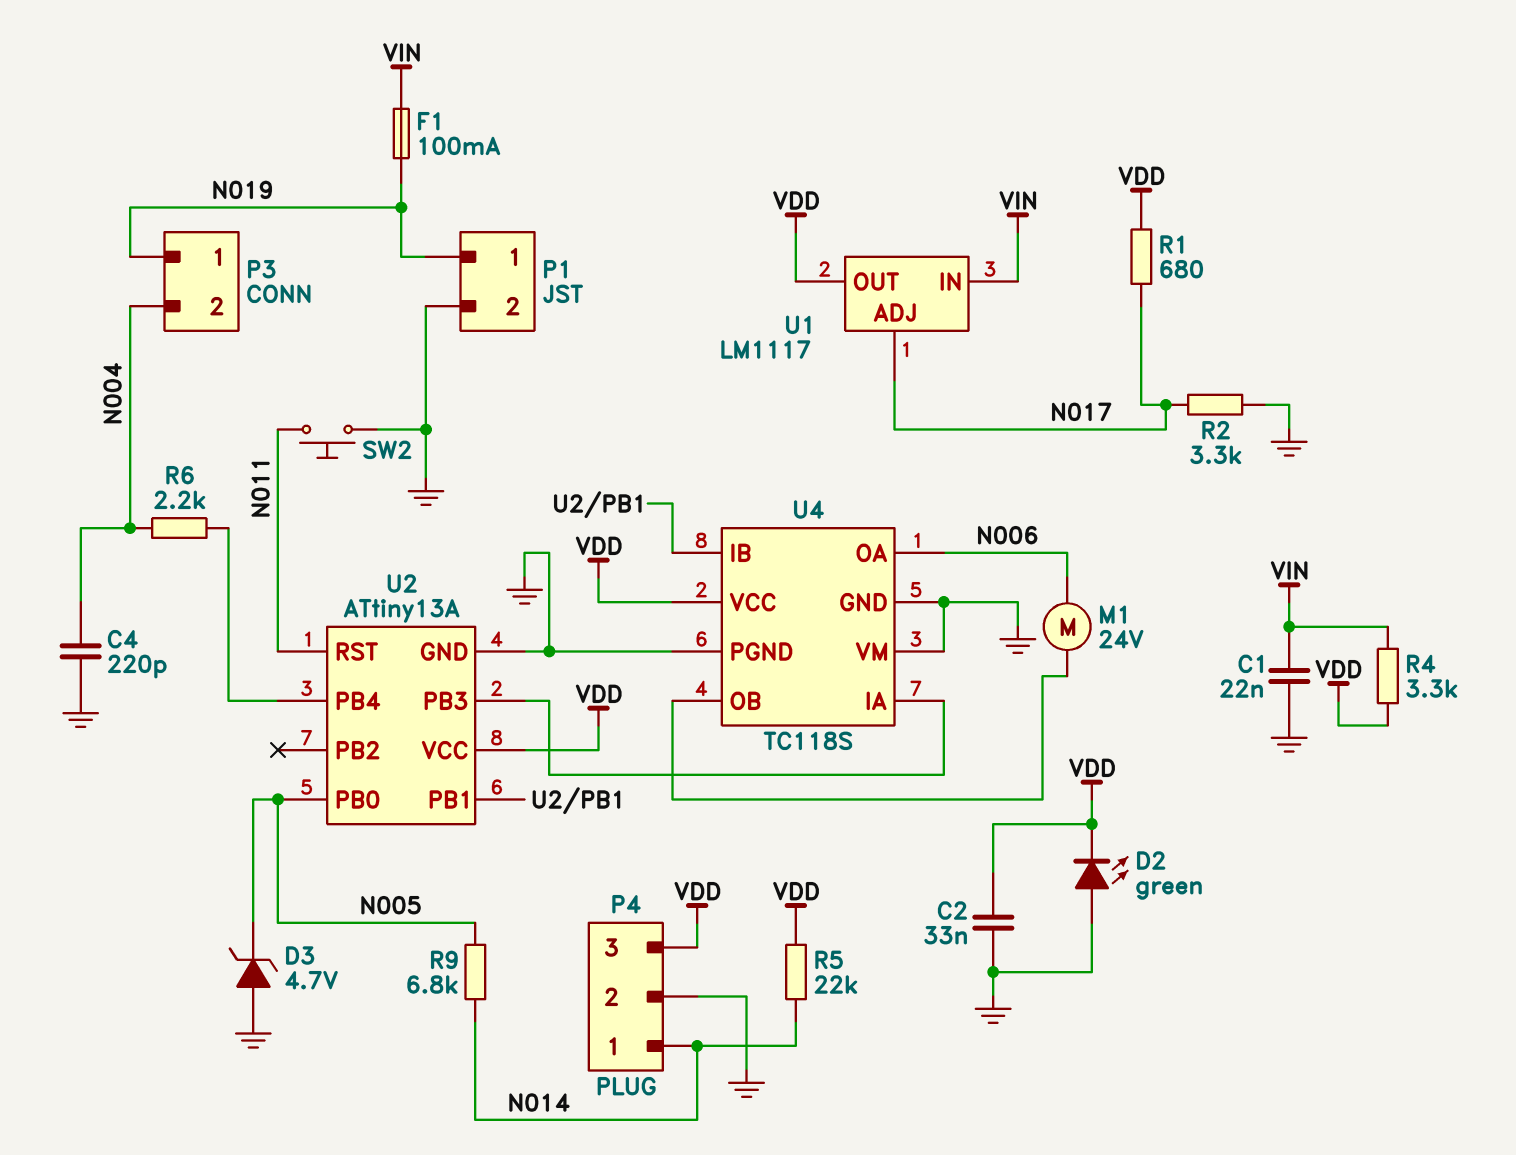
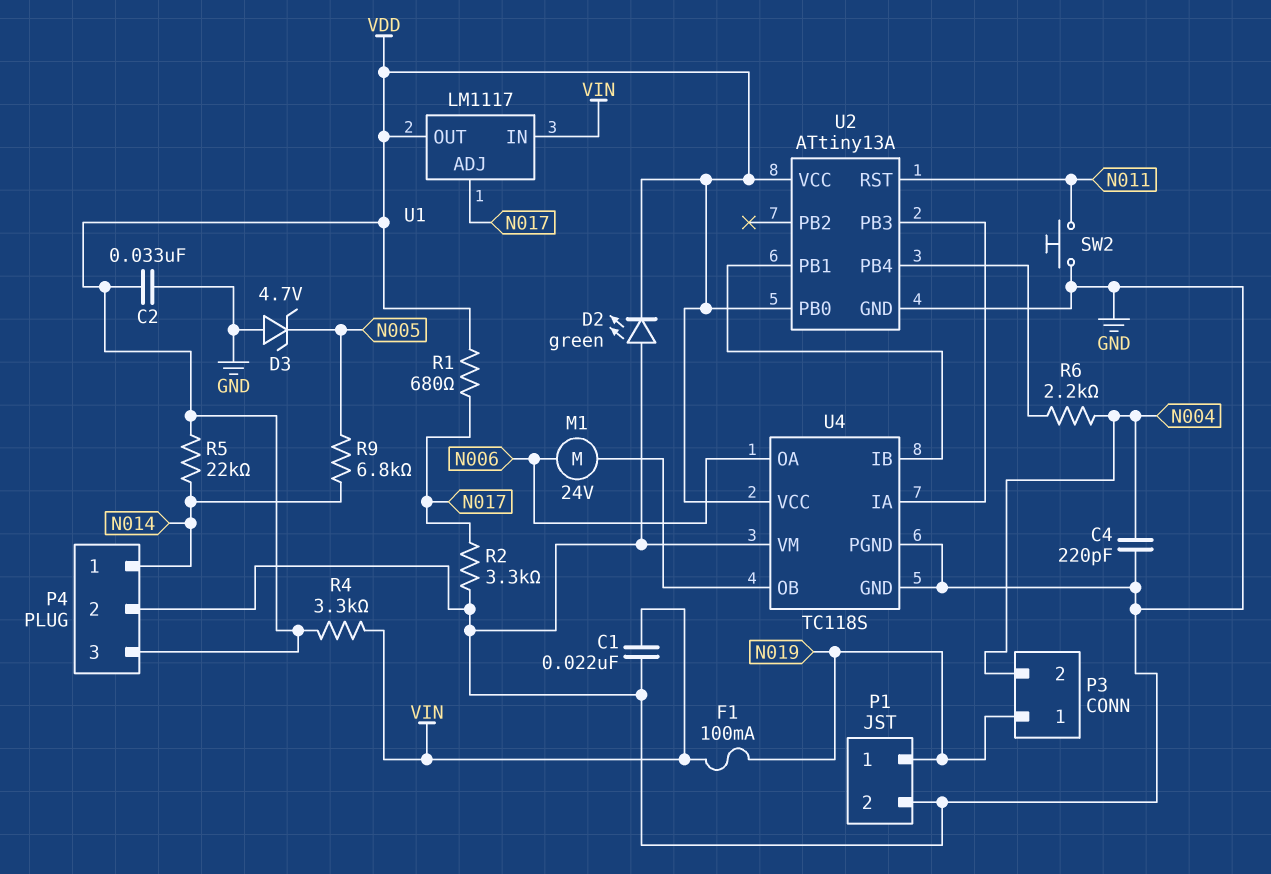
U2 pin PB0: N005 -> VDD

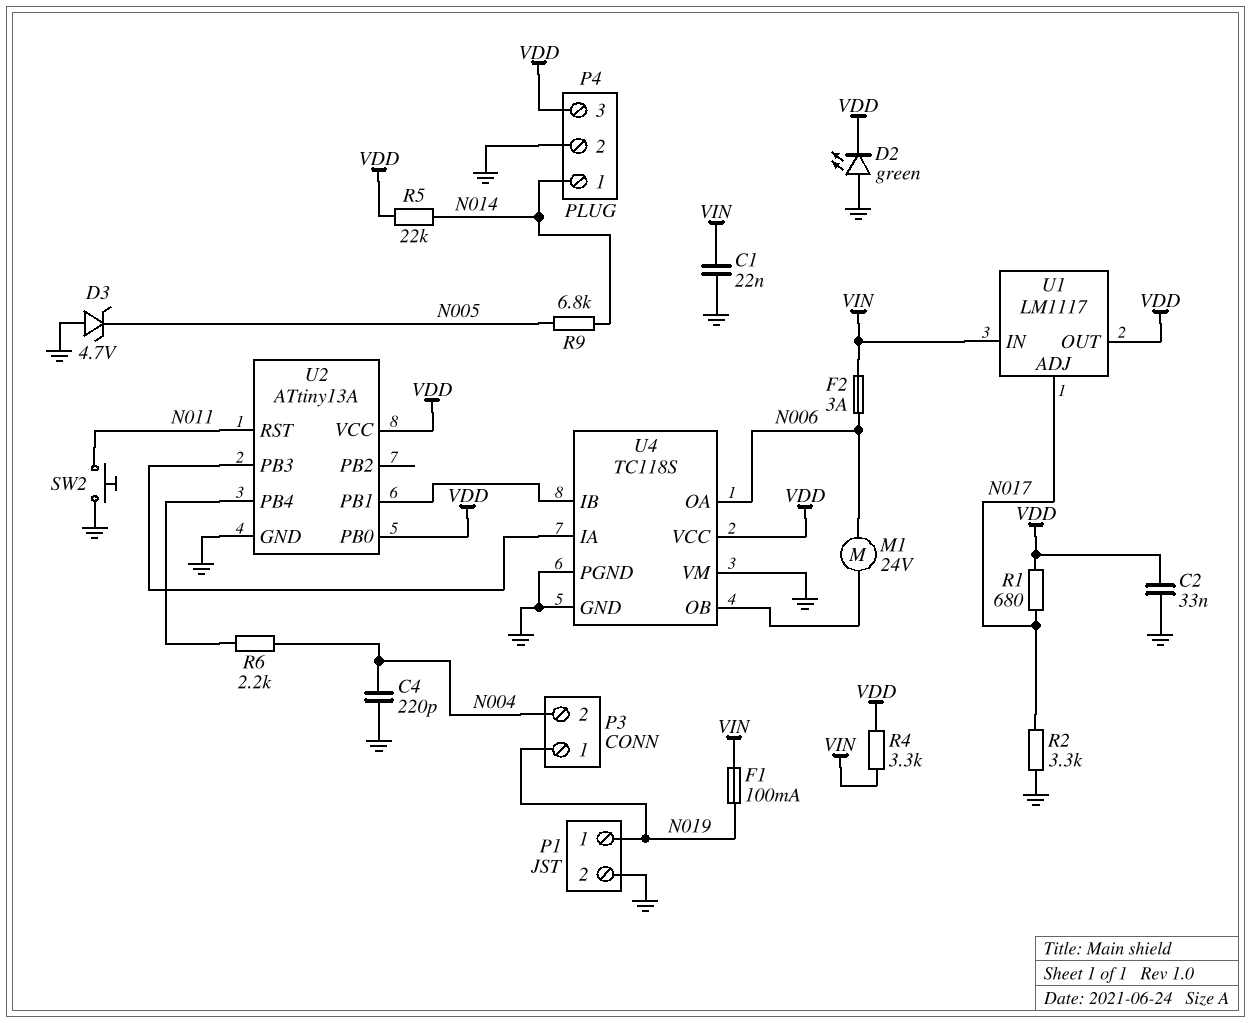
F2: none -> 3A (N006, VIN)

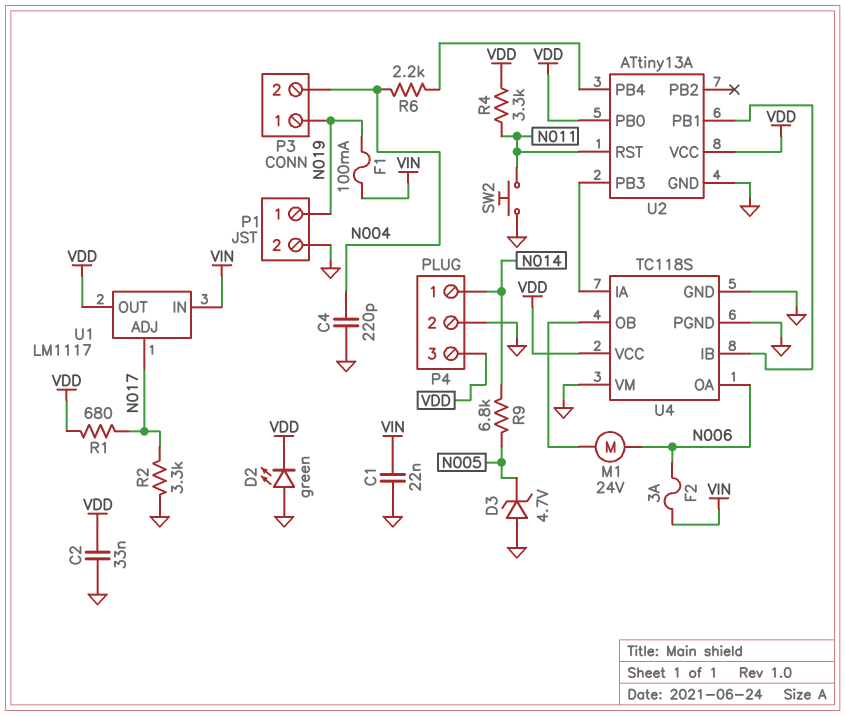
R4: 3.3k (VDD, VIN) -> 3.3k (N011, VDD)
R5: 22k (N014, VDD) -> none

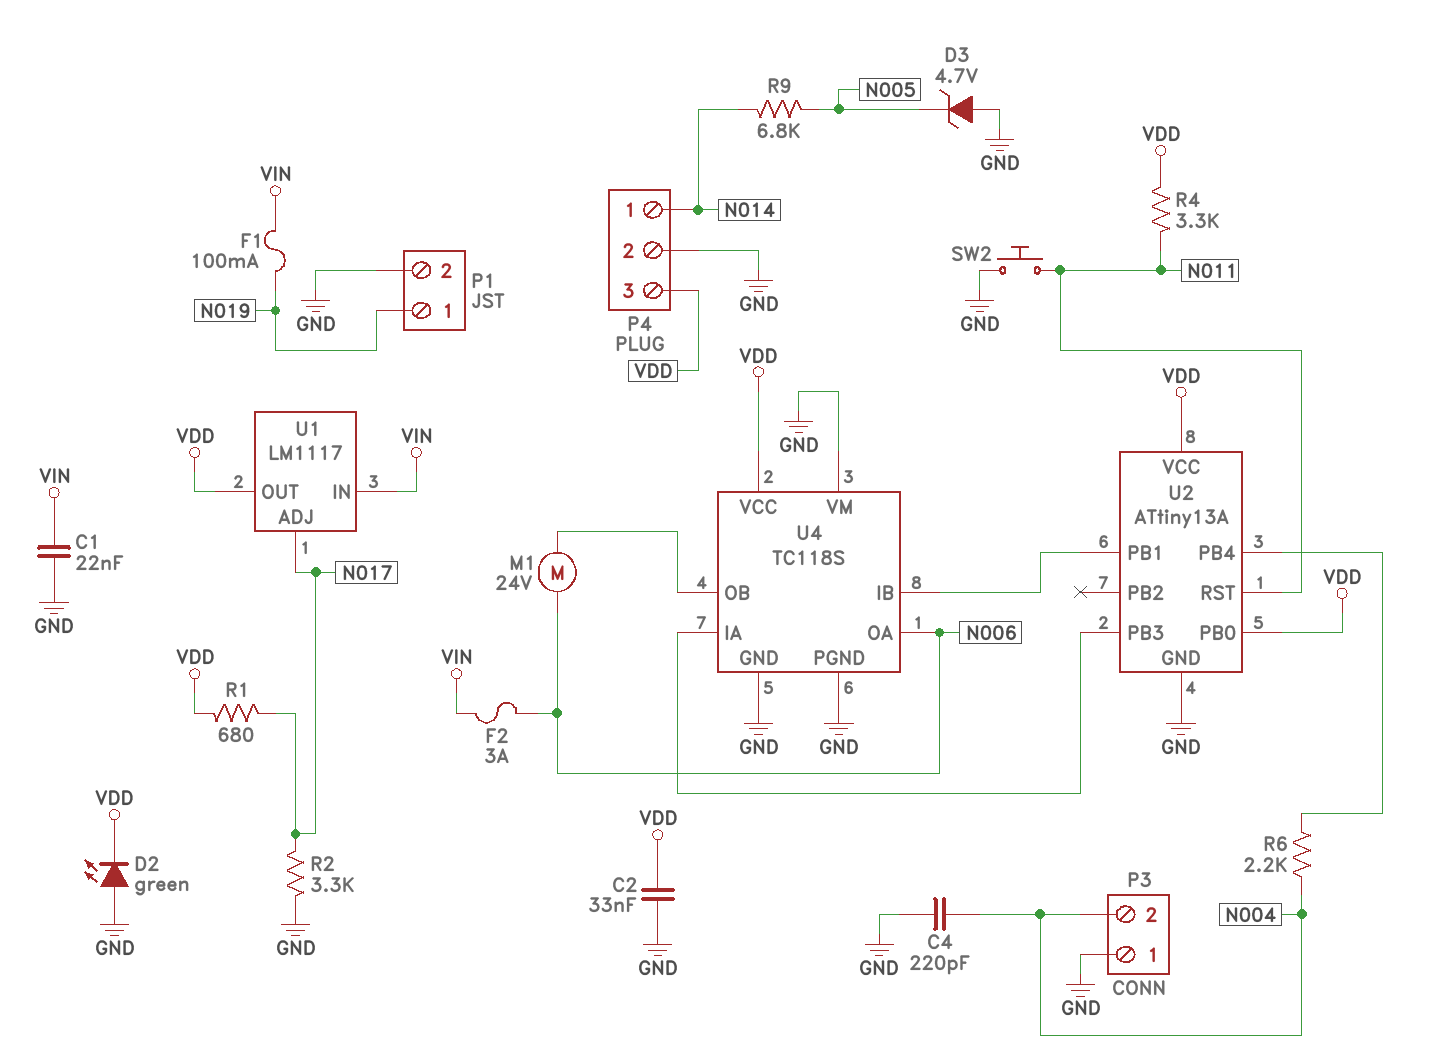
P3 pin 1: N019 -> GND

